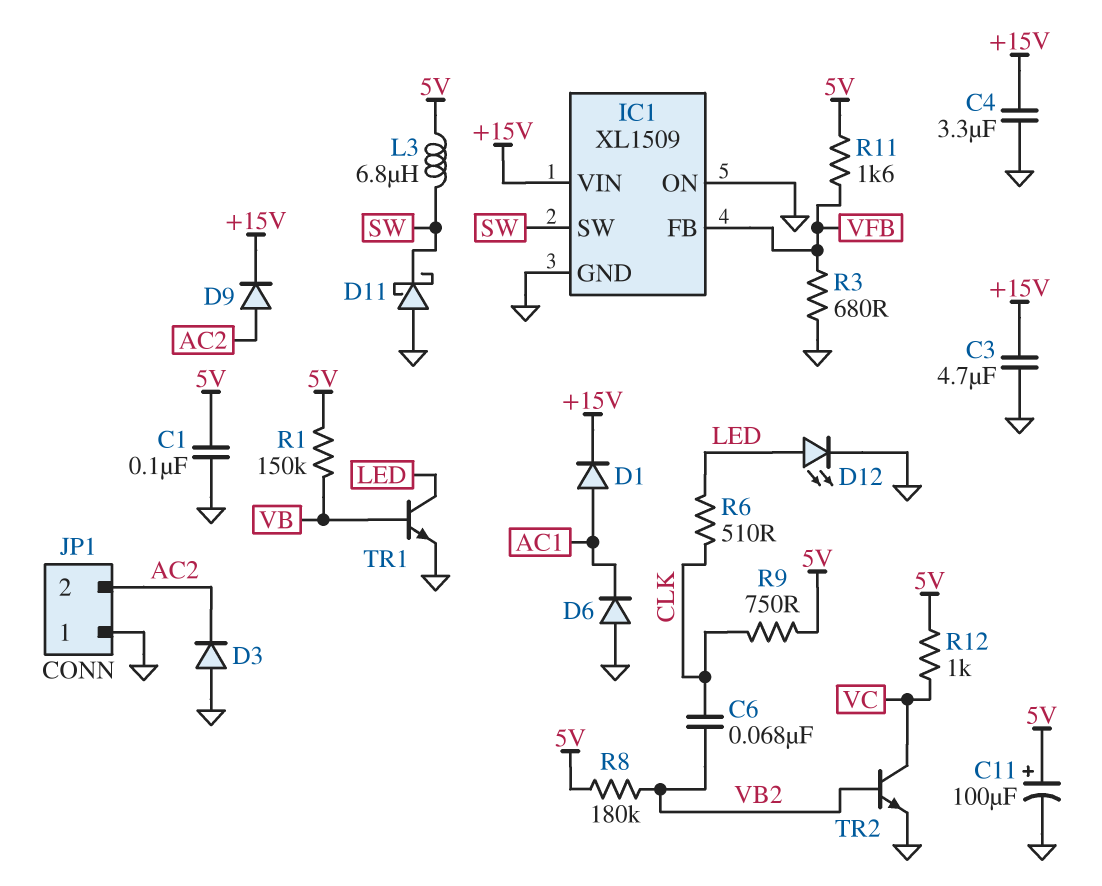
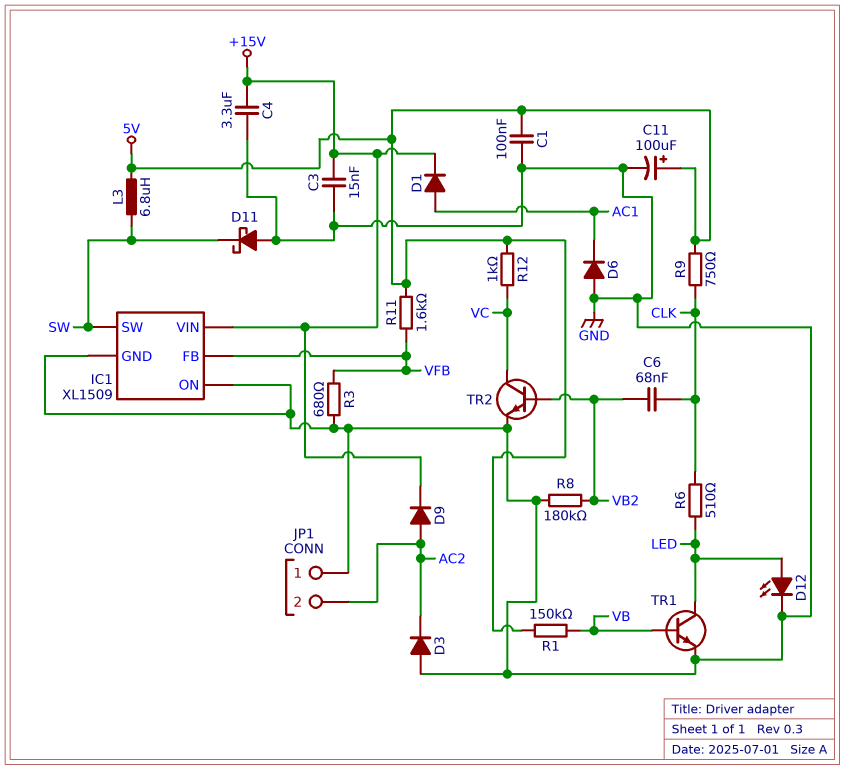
C3: 4.7uF (+15V, GND) -> 15nF (+15V, GND)
R8: 180k (5V, VB2) -> 180k (GND, VB2)

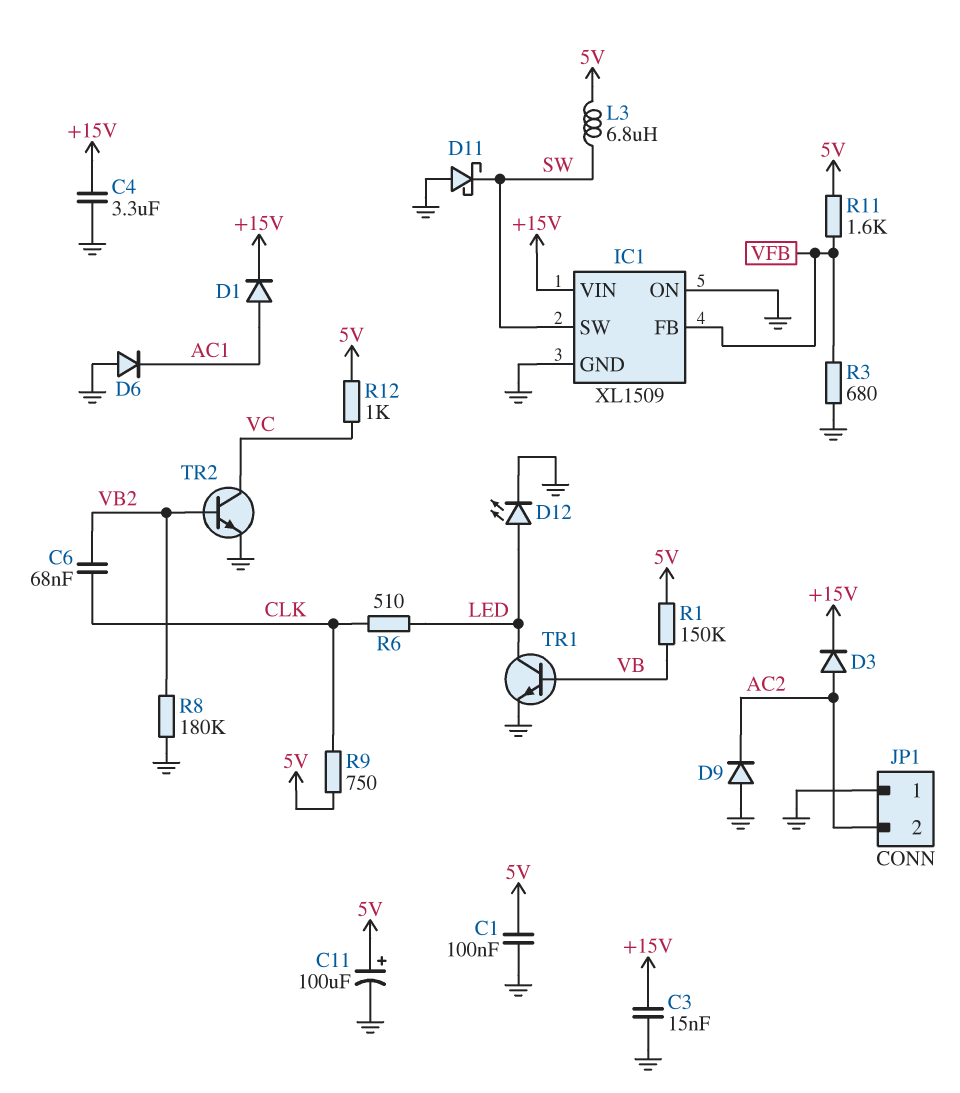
D3: diode (A GND, K AC2) -> diode (A AC2, K +15V)
D9: diode (A AC2, K +15V) -> diode (A GND, K AC2)

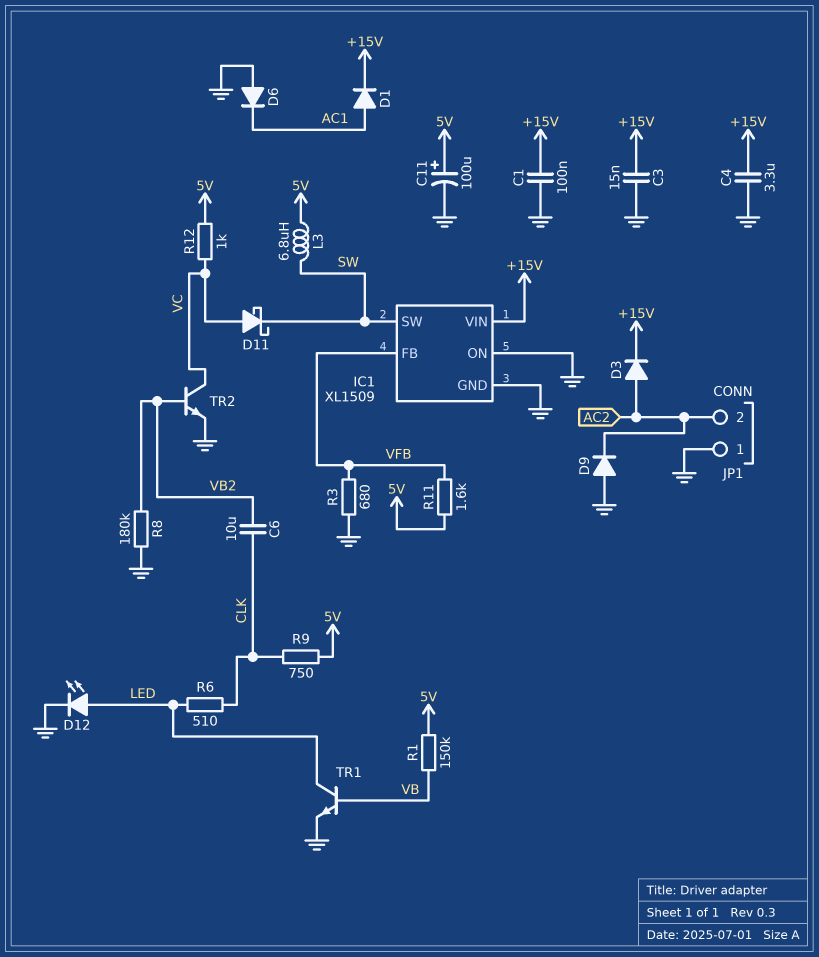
C1: 100nF (5V, GND) -> 100nF (+15V, GND)
C6: 68nF (CLK, VB2) -> 10uF (CLK, VB2)
D11: schottky (A GND, K SW) -> schottky (A VC, K SW)

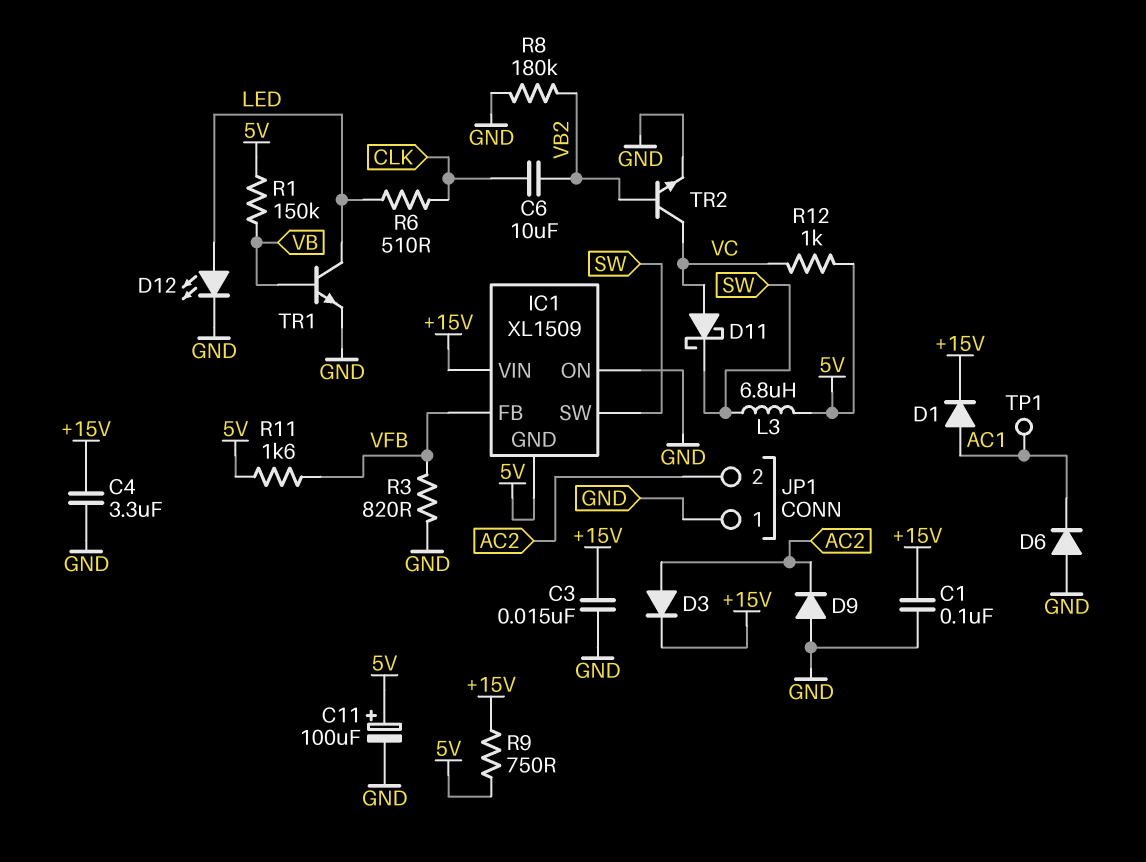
IC1 pin GND: GND -> 5V
R3: 680 (GND, VFB) -> 820 (GND, VFB)
R9: 750 (5V, CLK) -> 750 (+15V, 5V)
TP1: none -> test point (AC1)

